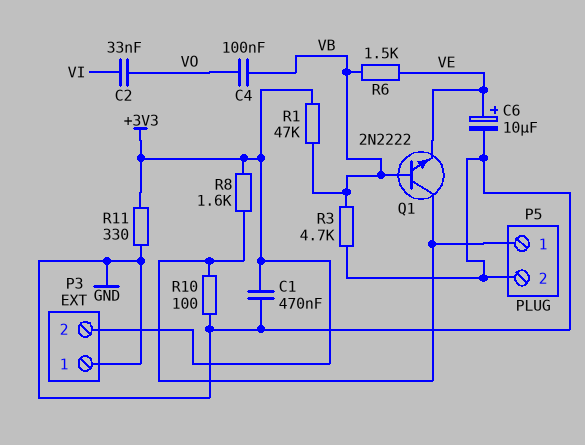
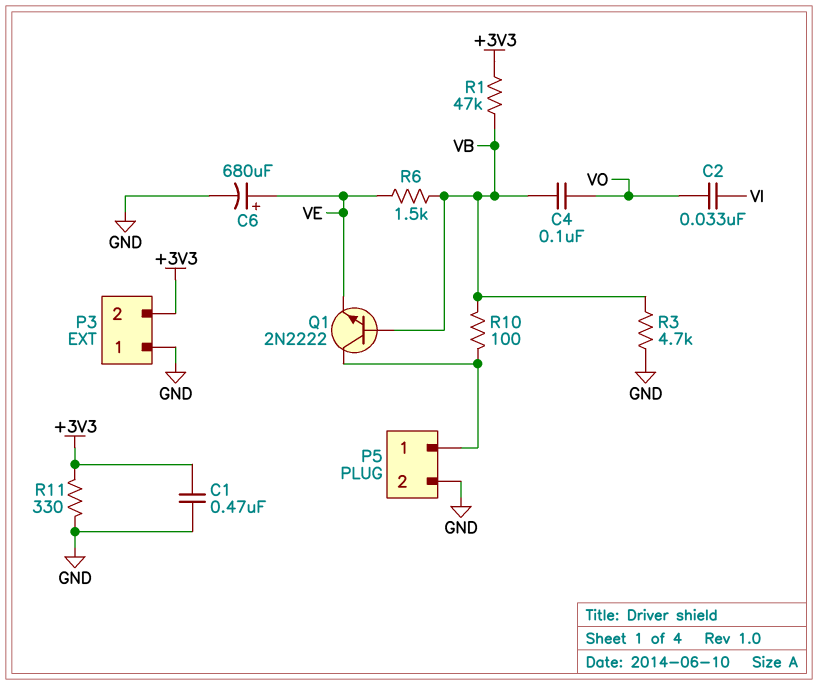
C6: 10uF (plus VE, minus GND) -> 680uF (plus VE, minus GND)
R8: 1.6k (+3V3, P5/1) -> none
R10: 100 (GND, P5/1) -> 100 (P5/1, VB)

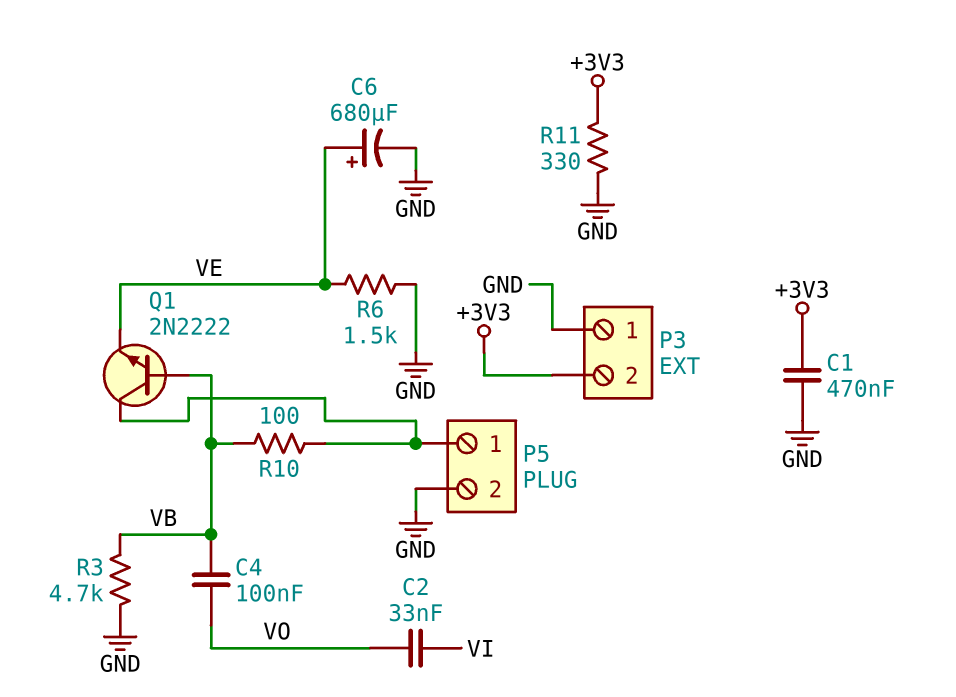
R1: 47k (+3V3, VB) -> none
R6: 1.5k (VB, VE) -> 1.5k (GND, VE)

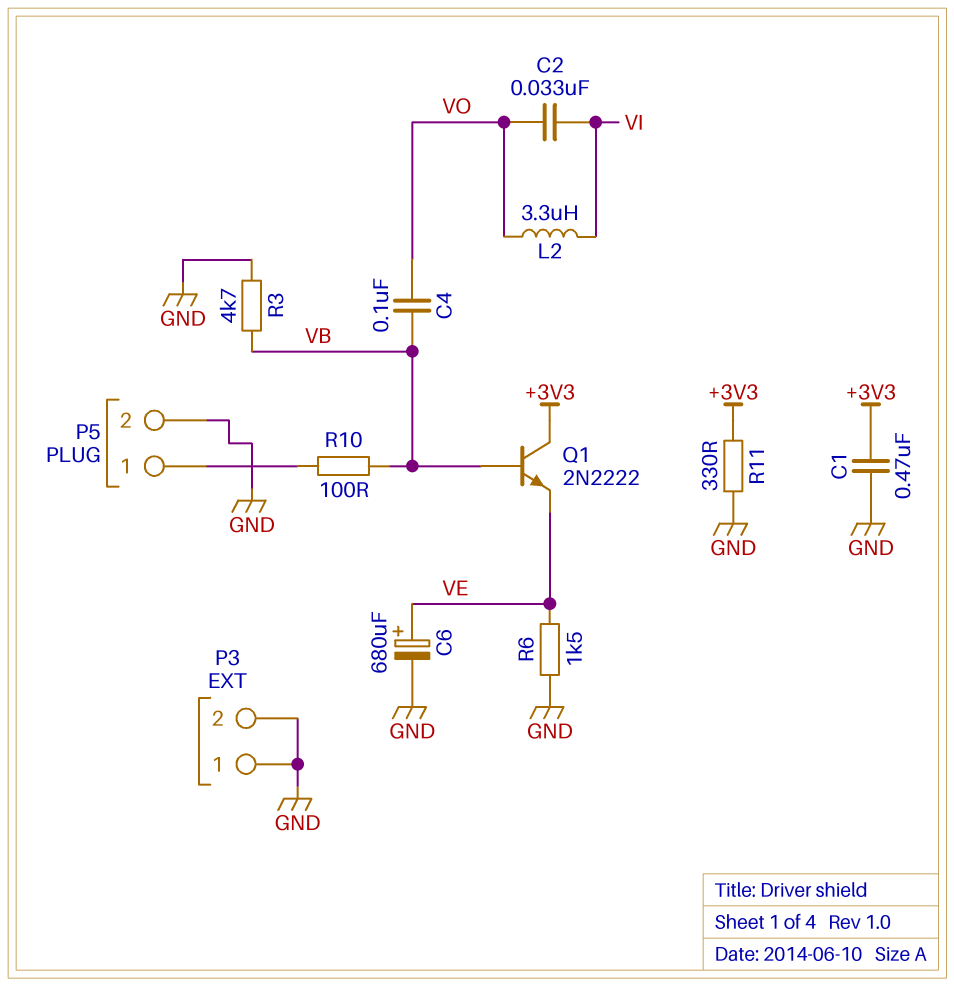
L2: none -> 3.3uH (VI, VO)
P3 pin 2: +3V3 -> GND
Q1: NPN 2N2222 (B VB, C P5/1, E VE) -> NPN 2N2222 (B VB, C +3V3, E VE)

